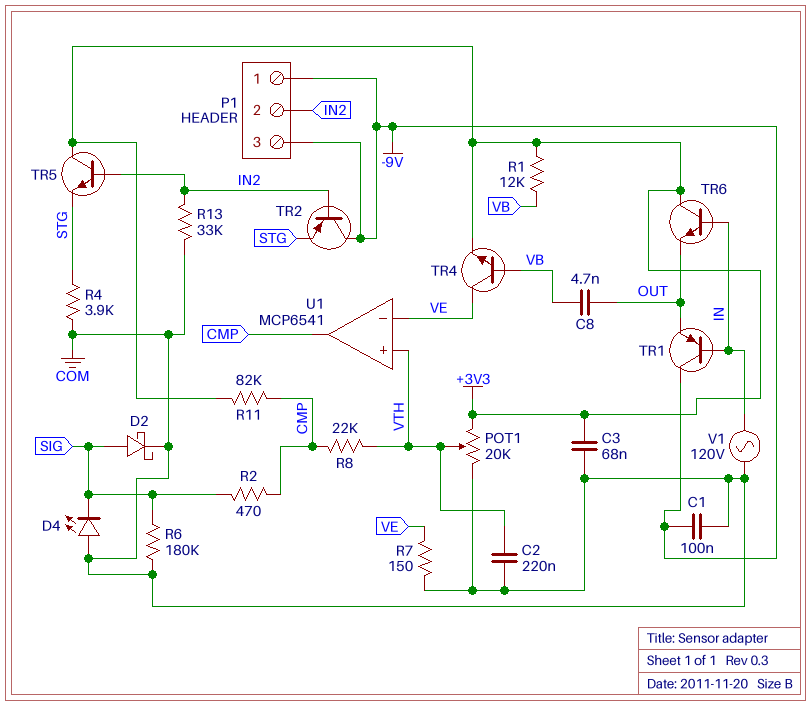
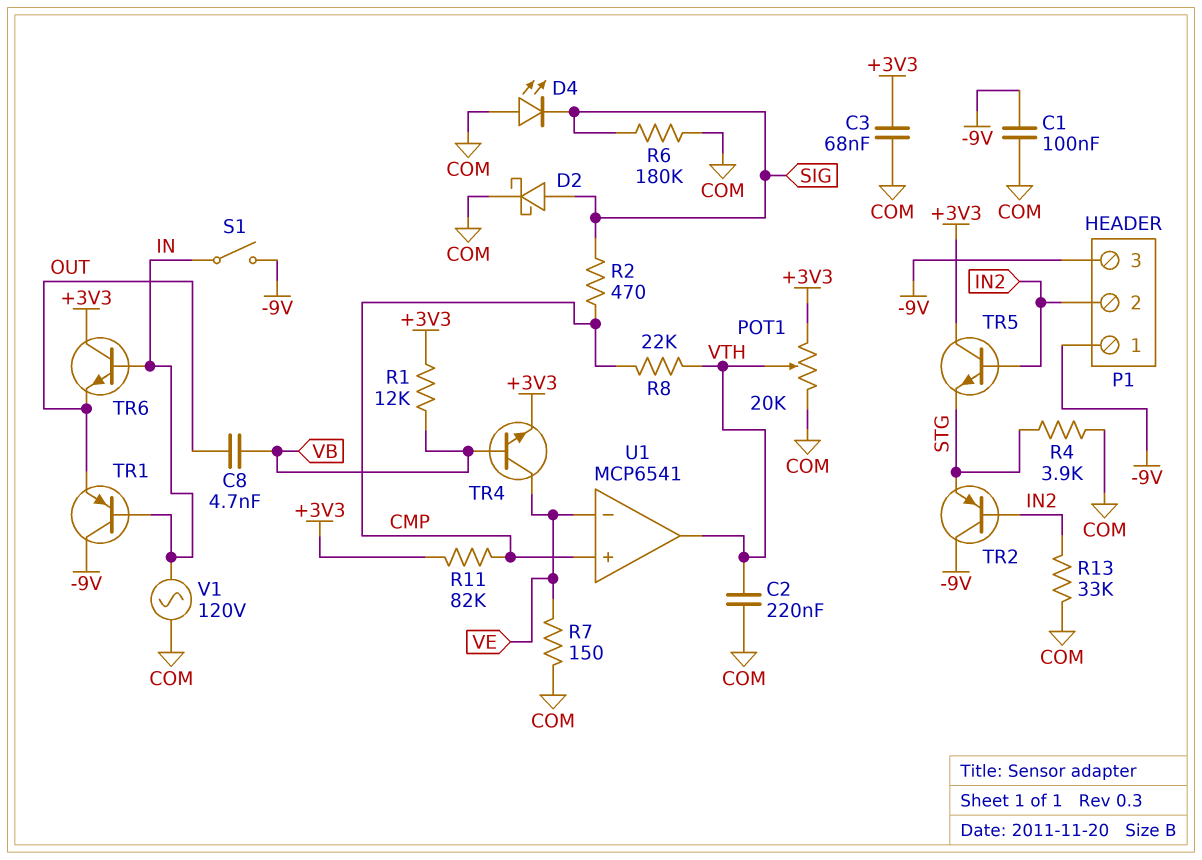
S1: none -> switch (-9V, IN)
U1 pin in+: VTH -> CMP
U1 pin out: CMP -> VTH

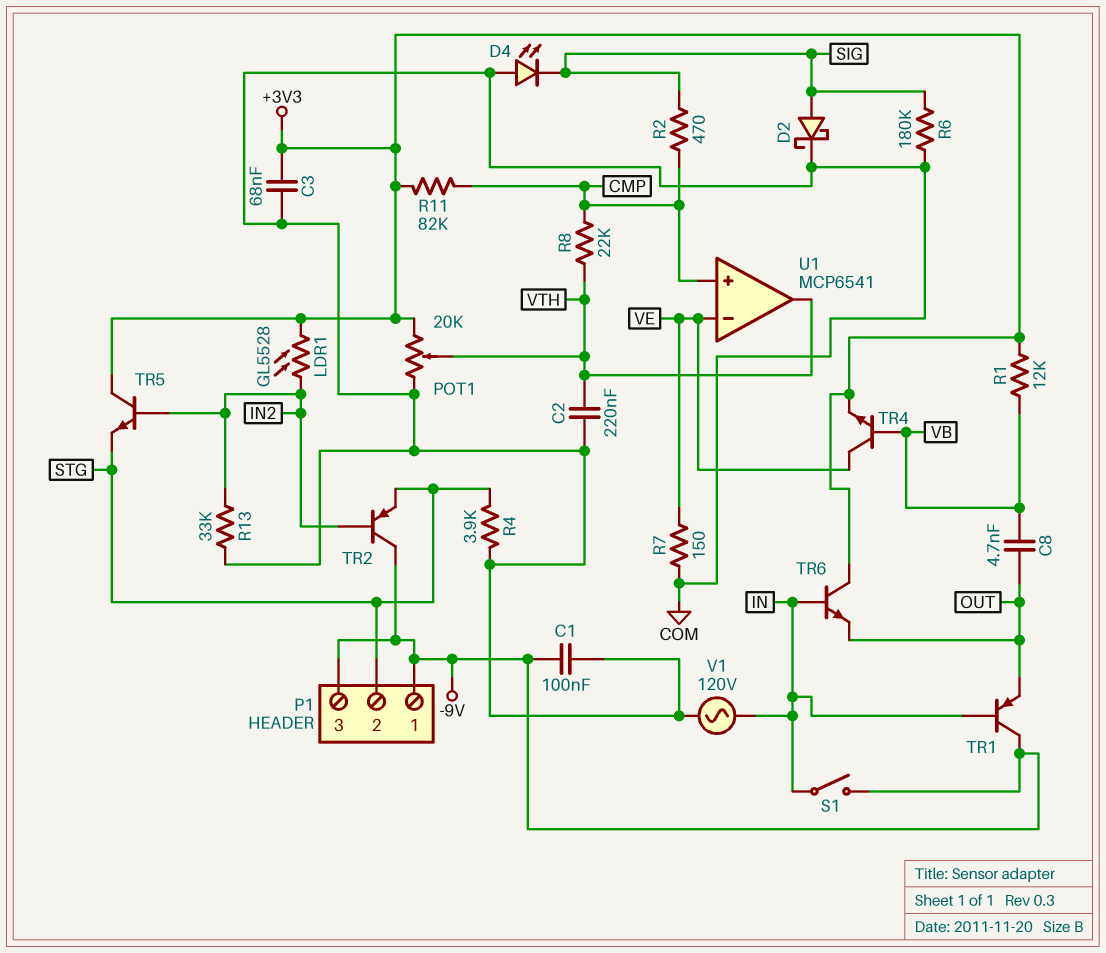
LDR1: none -> GL5528 (+3V3, IN2)
P1 pin 2: IN2 -> STG

